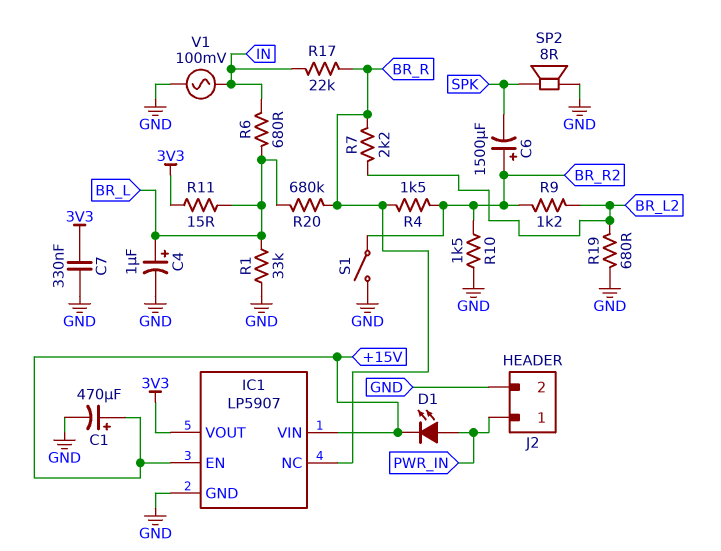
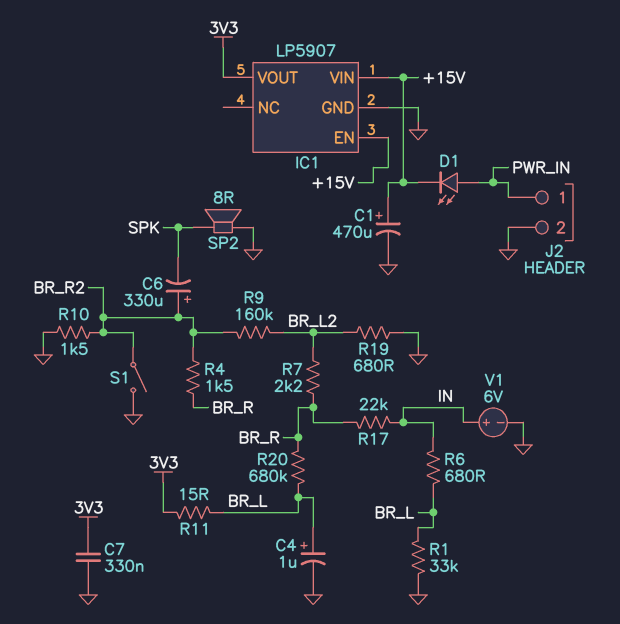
C6: 1500uF (plus BR_R2, minus SPK) -> 330uF (plus BR_R2, minus SPK)
IC1 pin NC: BR_R -> none
R9: 1.2k (BR_L2, BR_R2) -> 160k (BR_L2, BR_R2)
V1: AC 100mV (GND, IN) -> 6V (plus IN, minus GND)

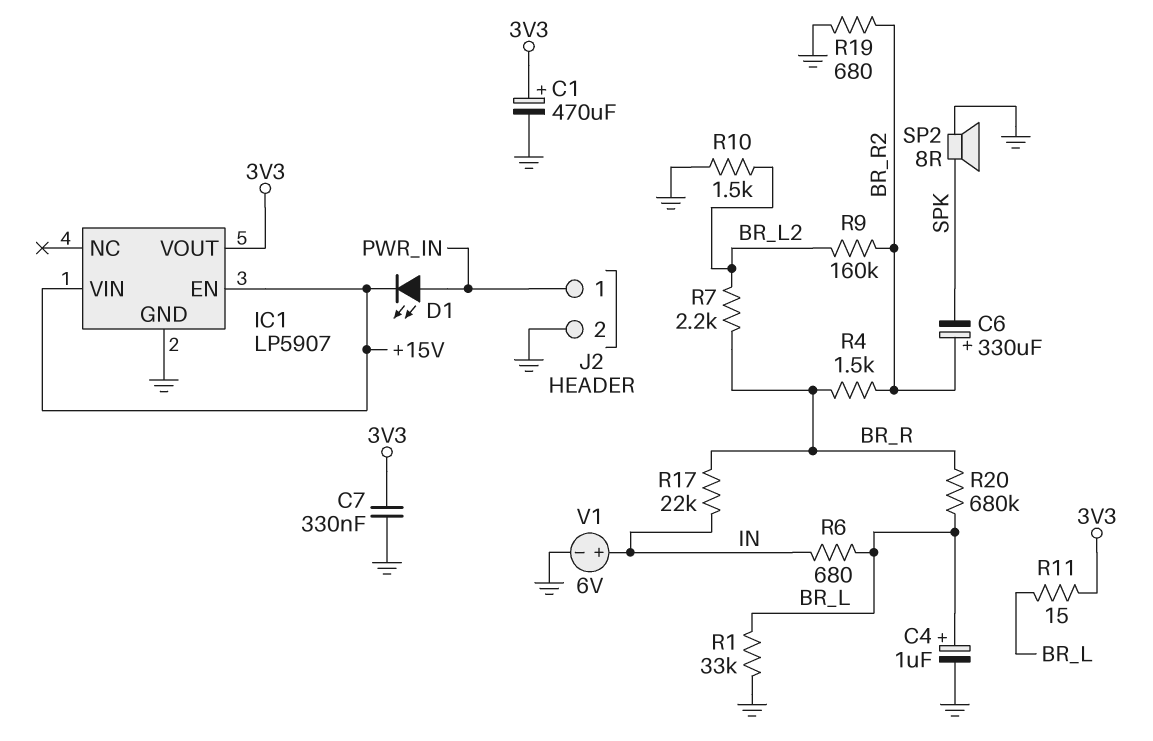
C1: 470uF (plus +15V, minus GND) -> 470uF (plus 3V3, minus GND)
R10: 1.5k (BR_R2, GND) -> 1.5k (BR_L2, GND)
R19: 680 (BR_L2, GND) -> 680 (BR_R2, GND)
S1: switch (BR_R2, GND) -> none

